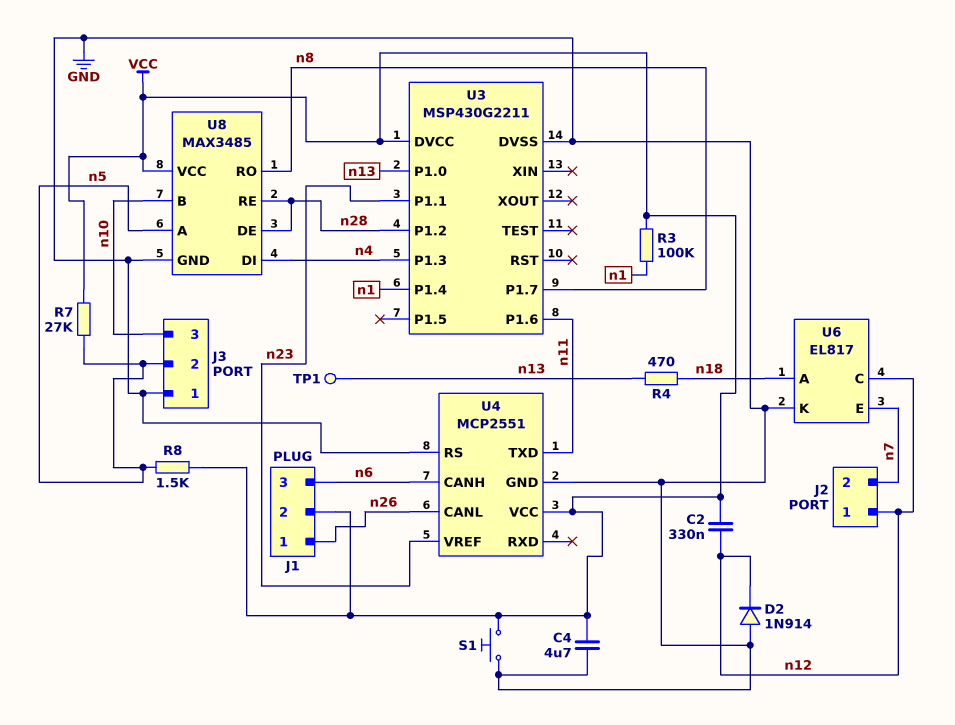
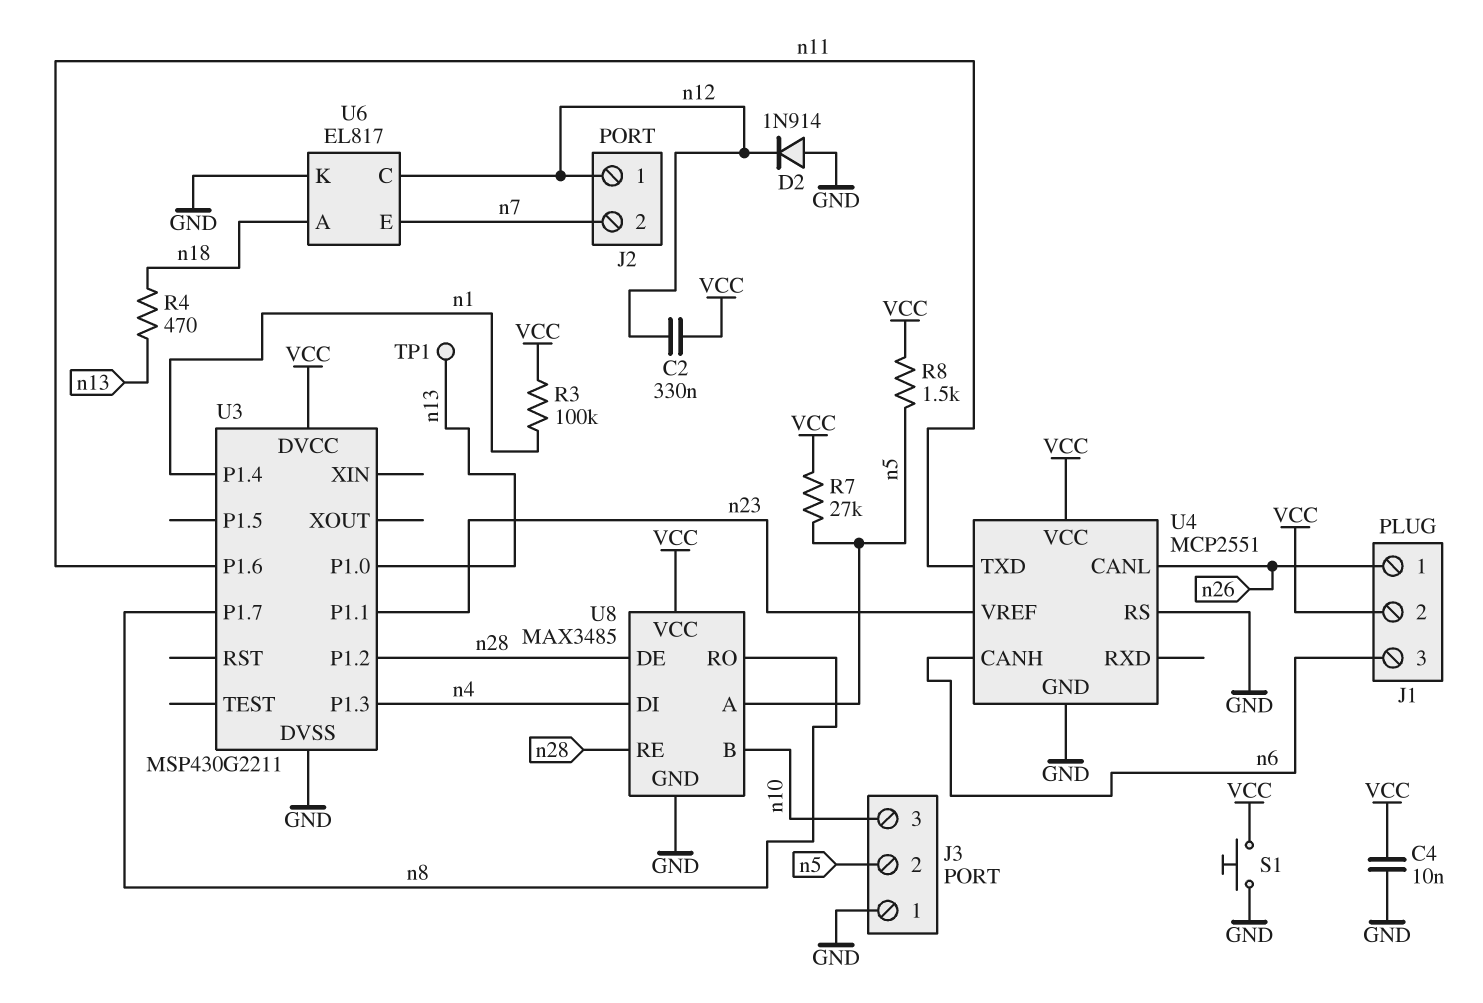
C4: 4.7uF (GND, VCC) -> 10nF (GND, VCC)

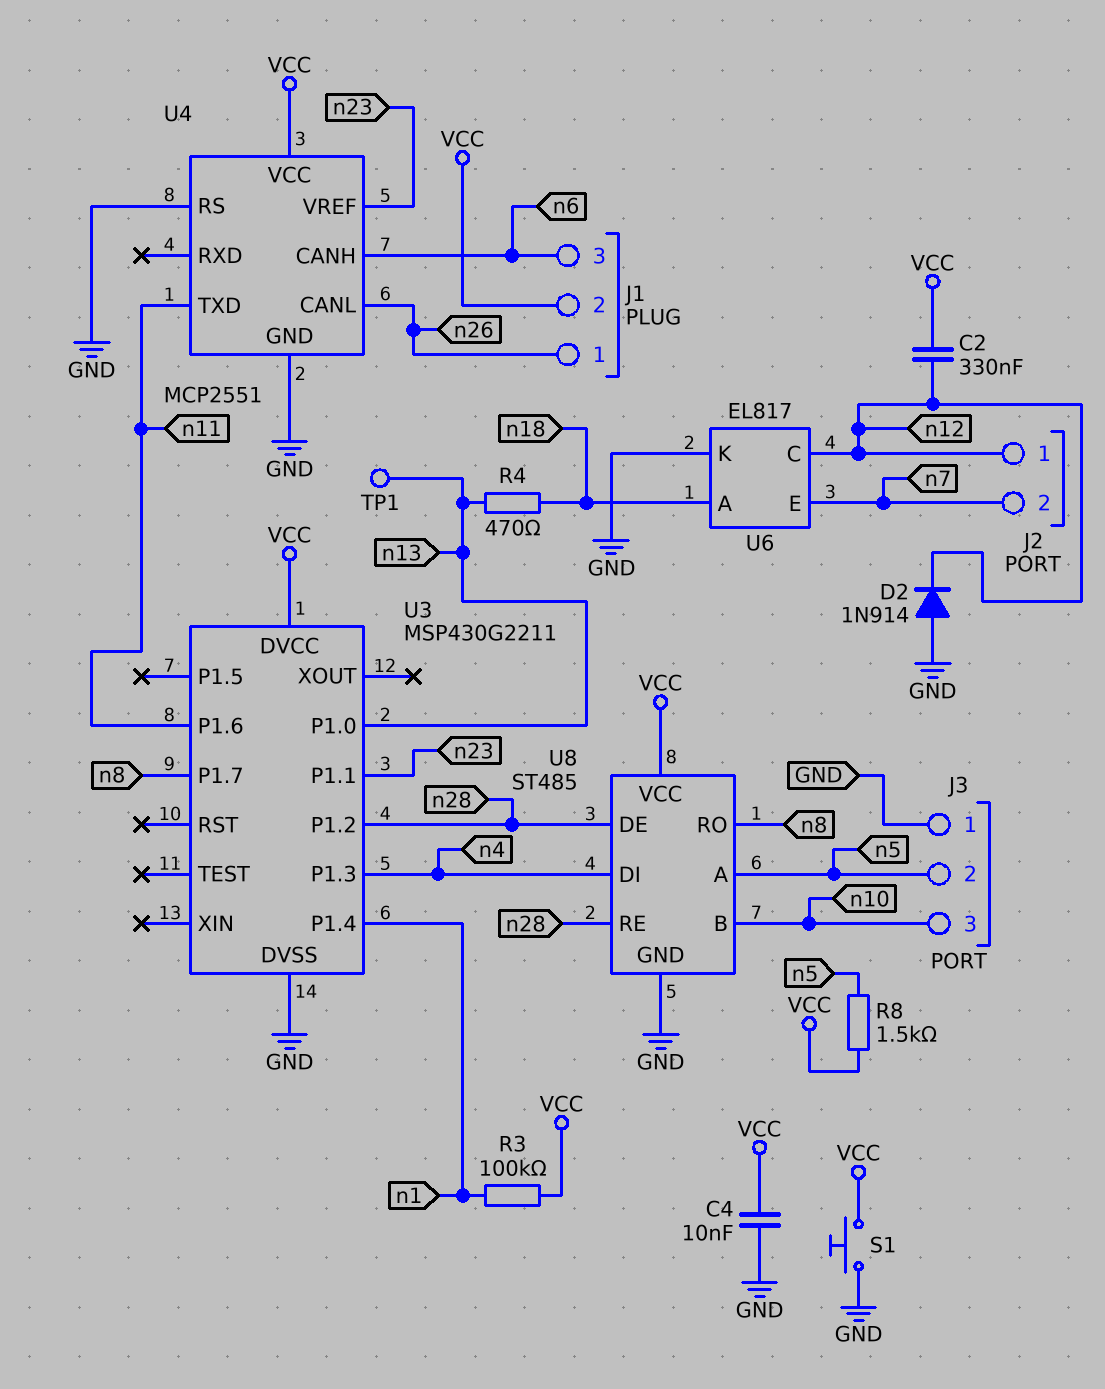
R7: 27k (VCC, n5) -> none
U8: MAX3485 -> ST485

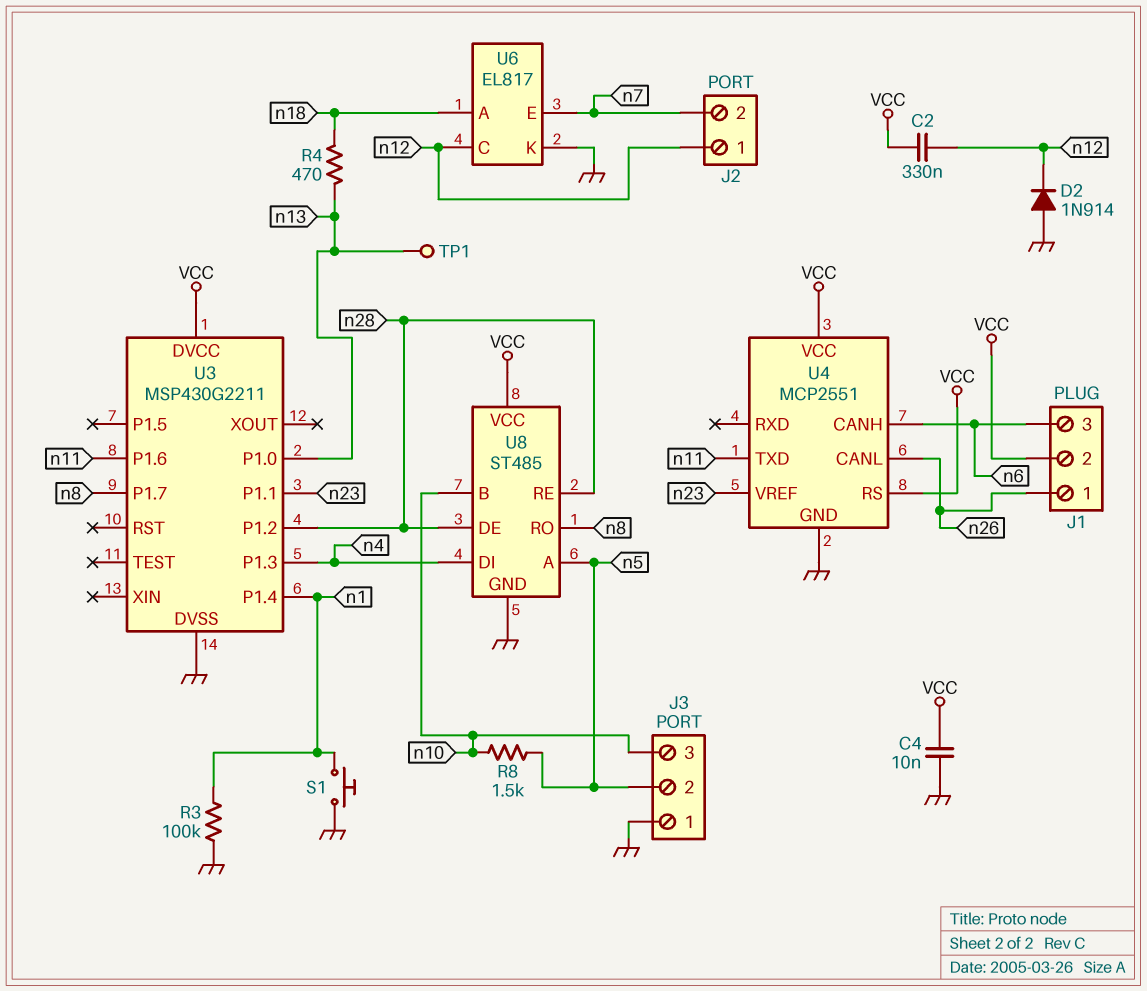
R3: 100k (VCC, n1) -> 100k (GND, n1)
R8: 1.5k (VCC, n5) -> 1.5k (n5, n10)
S1: button (GND, VCC) -> button (GND, n1)
U4 pin RS: GND -> VCC

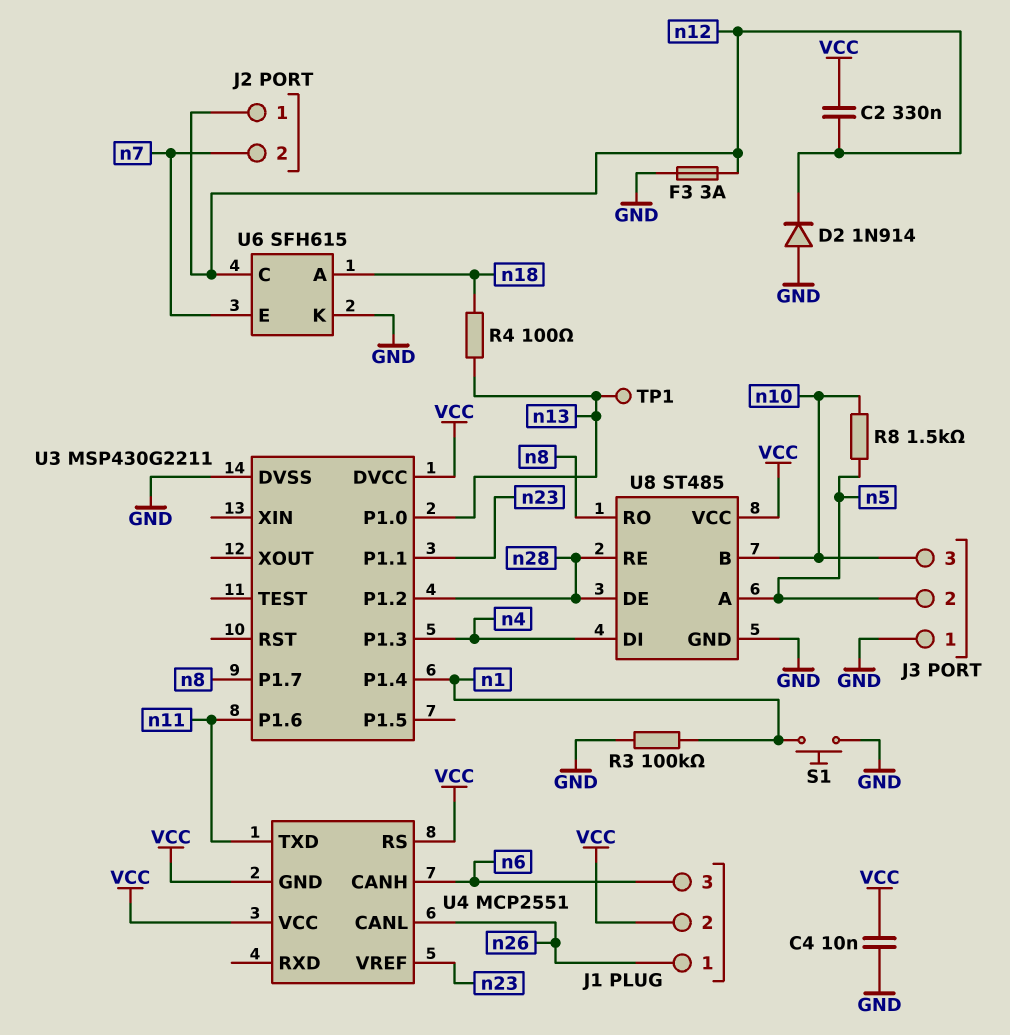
F3: none -> 3A (GND, n12)
R4: 470 (n13, n18) -> 100 (n13, n18)
U4 pin GND: GND -> VCC
U6: EL817 -> SFH615

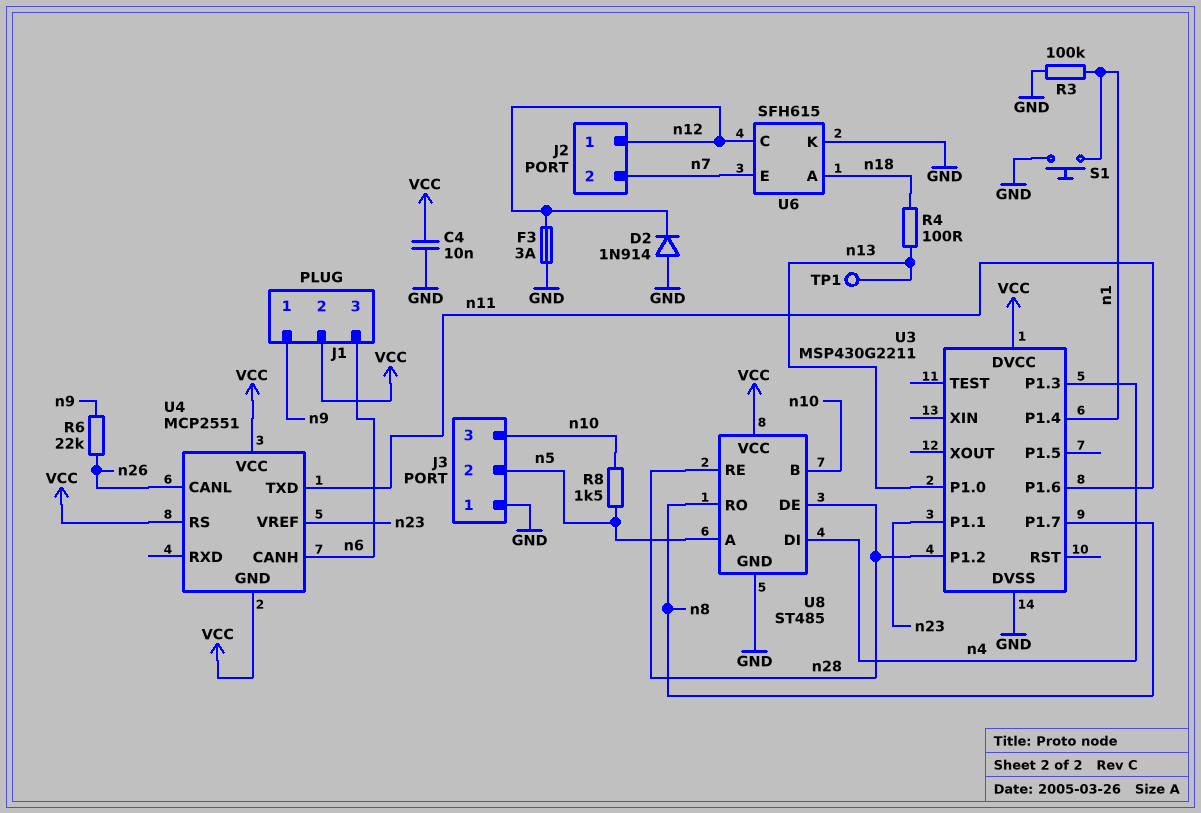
C2: 330nF (VCC, n12) -> none
J1 pin 1: n26 -> n9
R6: none -> 22k (n9, n26)

